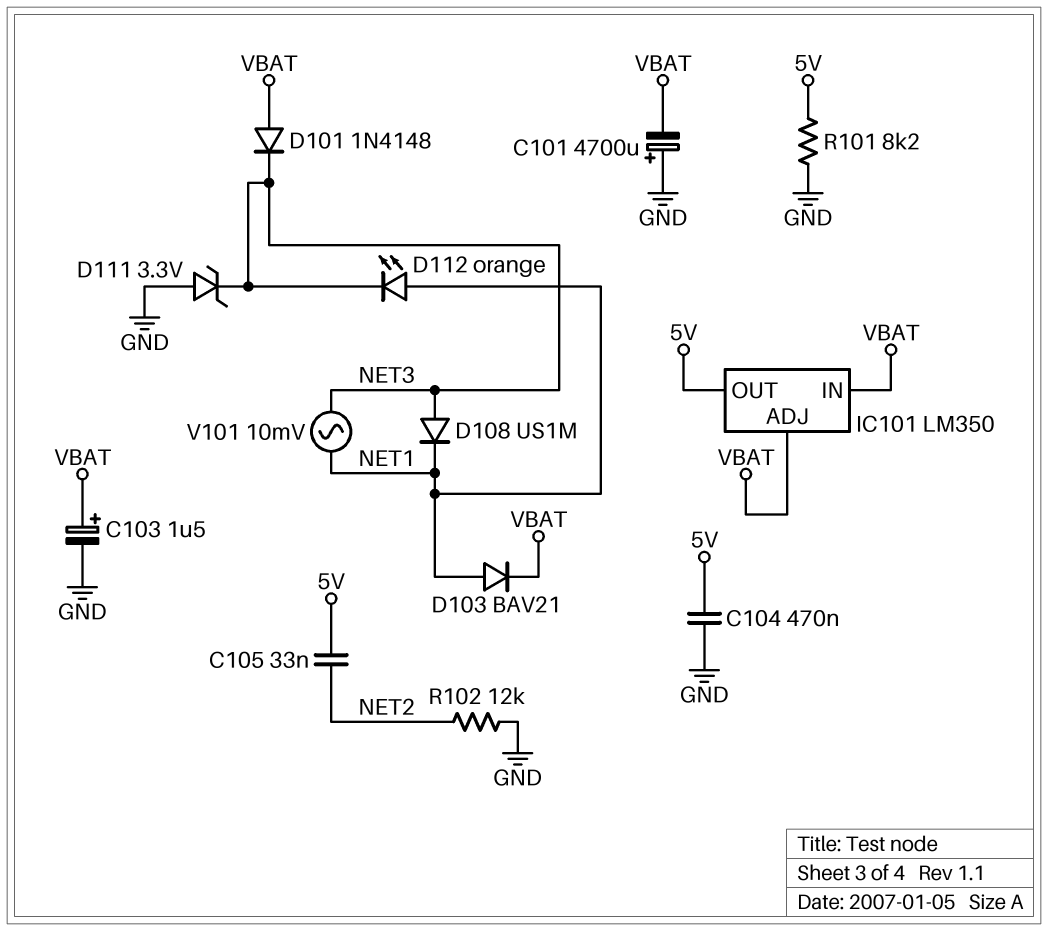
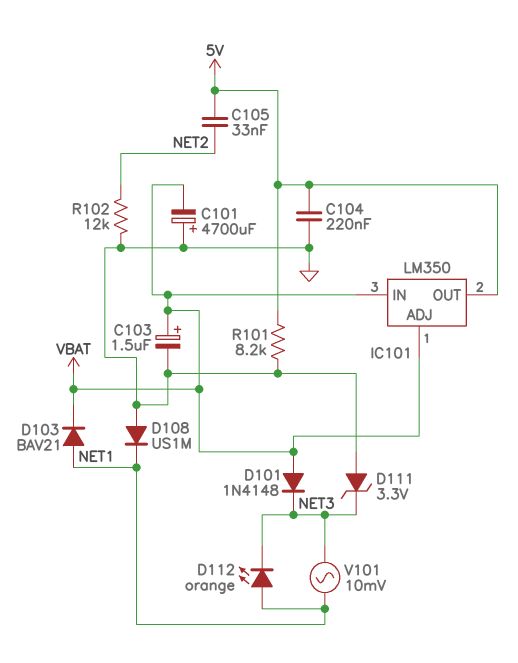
C104: 470nF (5V, GND) -> 220nF (5V, GND)
D108: diode US1M (A NET3, K NET1) -> diode US1M (A GND, K NET1)

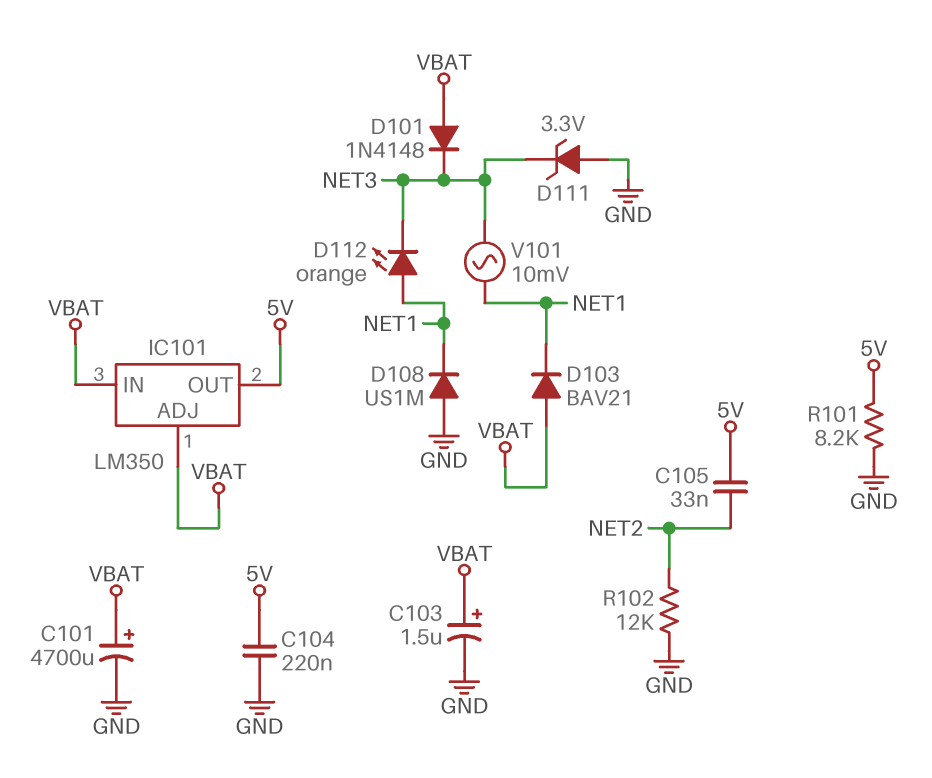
C101: 4700uF (plus GND, minus VBAT) -> 4700uF (plus VBAT, minus GND)
D103: diode BAV21 (A NET1, K VBAT) -> diode BAV21 (A VBAT, K NET1)

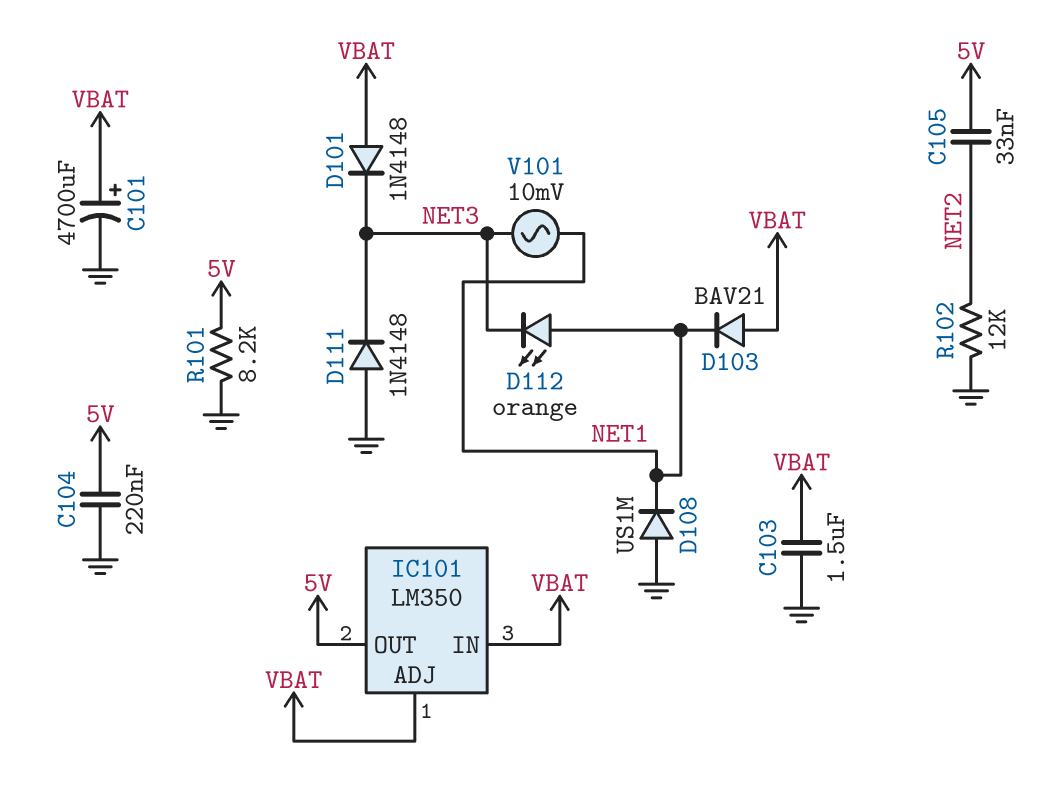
C103: 1.5uF (plus VBAT, minus GND) -> 1.5uF (GND, VBAT)
D111: zener 3.3V (A GND, K NET3) -> diode 1N4148 (A GND, K NET3)

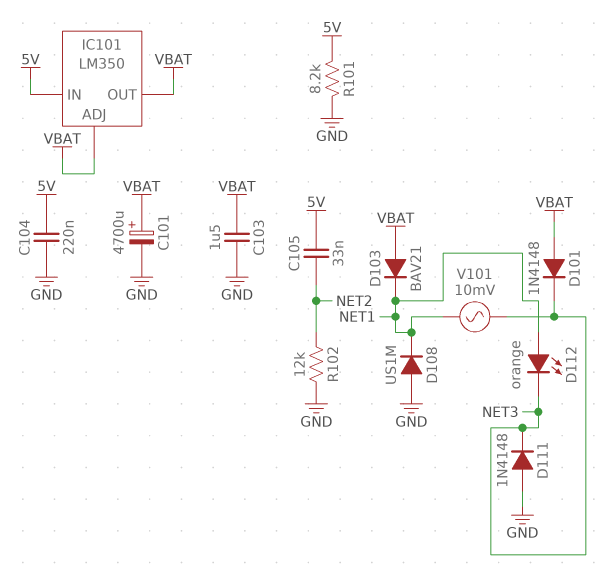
IC101 pin IN: VBAT -> 5V
IC101 pin OUT: 5V -> VBAT

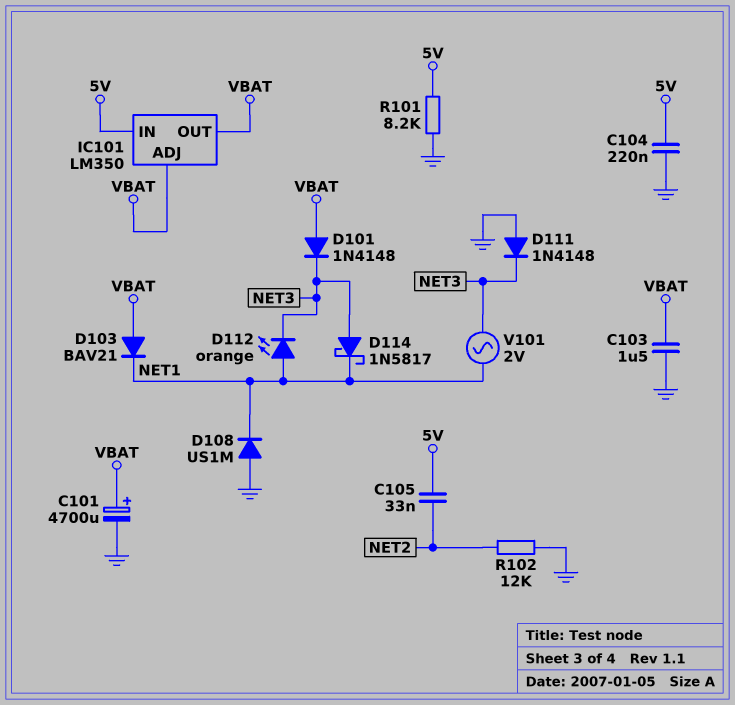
D114: none -> schottky 1N5817 (A NET3, K NET1)
V101: AC 10mV (NET1, NET3) -> AC 2V (NET1, NET3)

